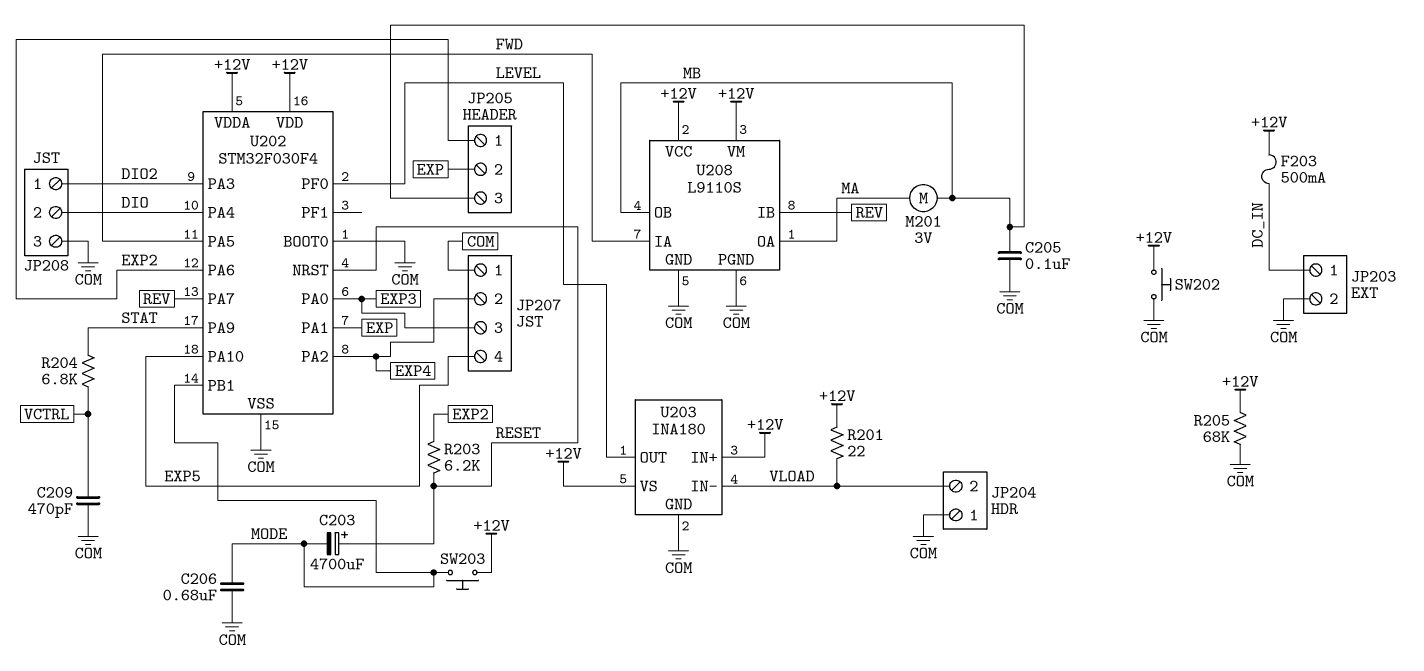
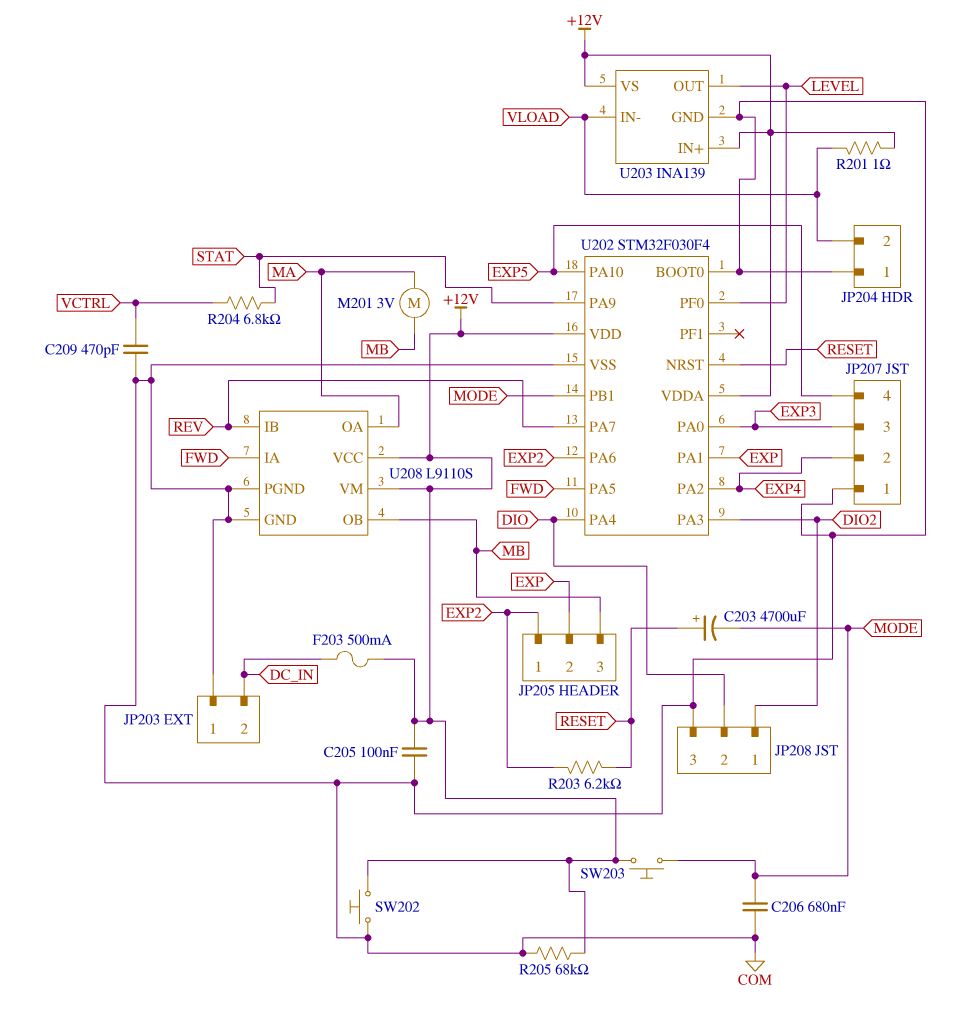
C205: 100nF (COM, MB) -> 100nF (+12V, COM)
JP203 pin 1: DC_IN -> COM
JP203 pin 2: COM -> DC_IN
R201: 22 (+12V, VLOAD) -> 1 (+12V, VLOAD)
U203: INA180 -> INA139

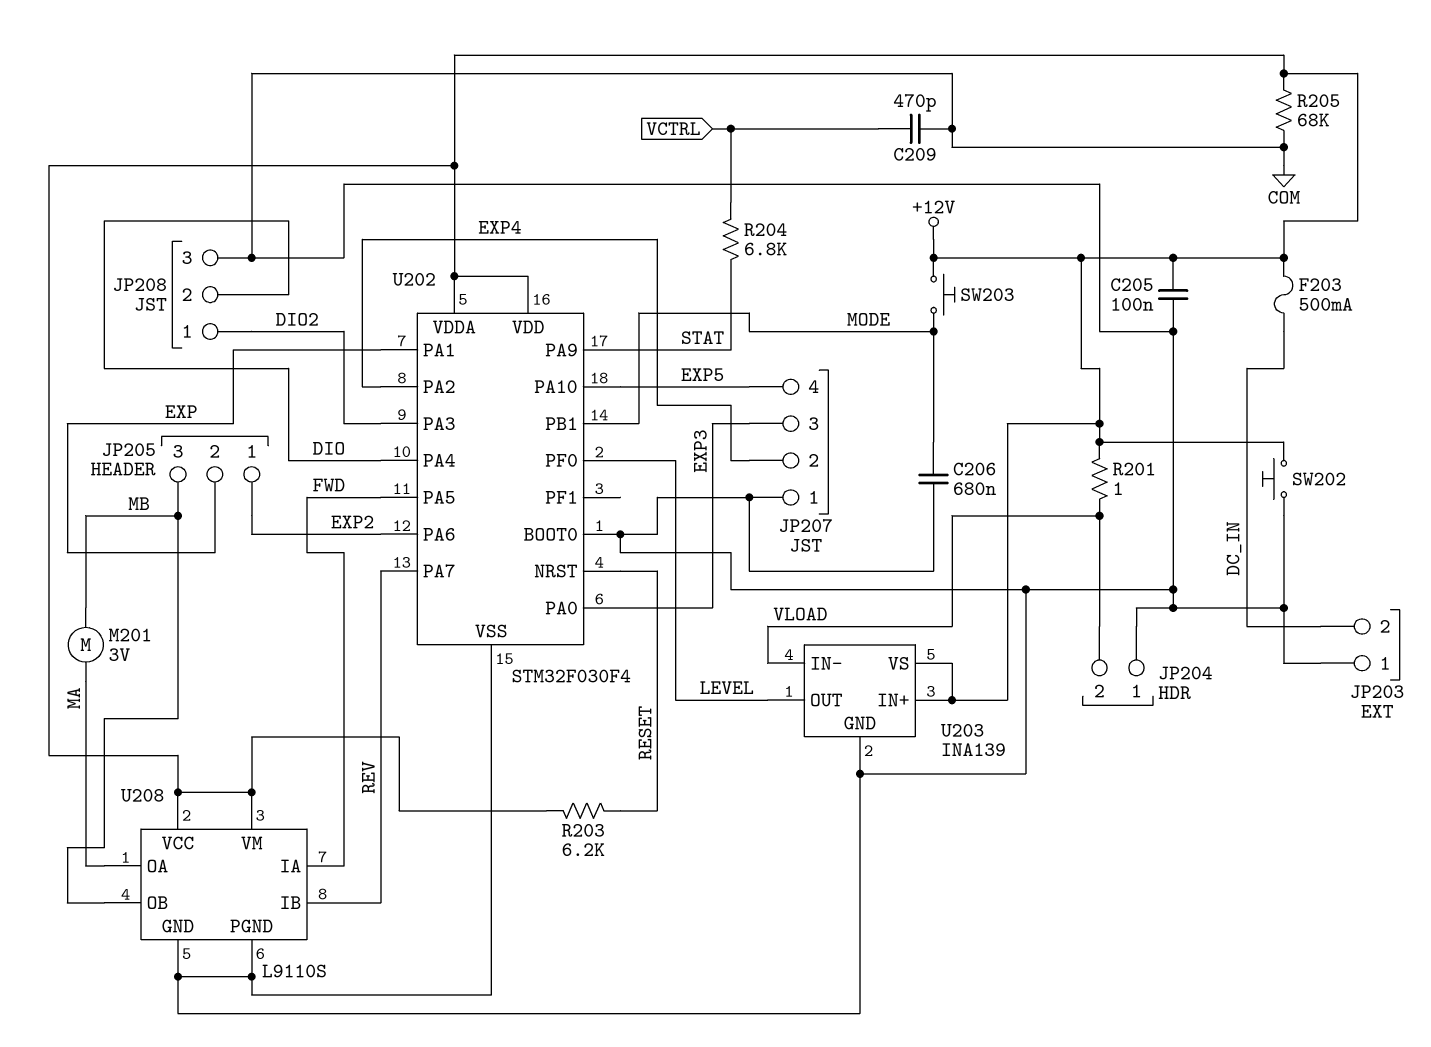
C203: 4700uF (plus RESET, minus MODE) -> none
R203: 6.2k (EXP2, RESET) -> 6.2k (+12V, RESET)

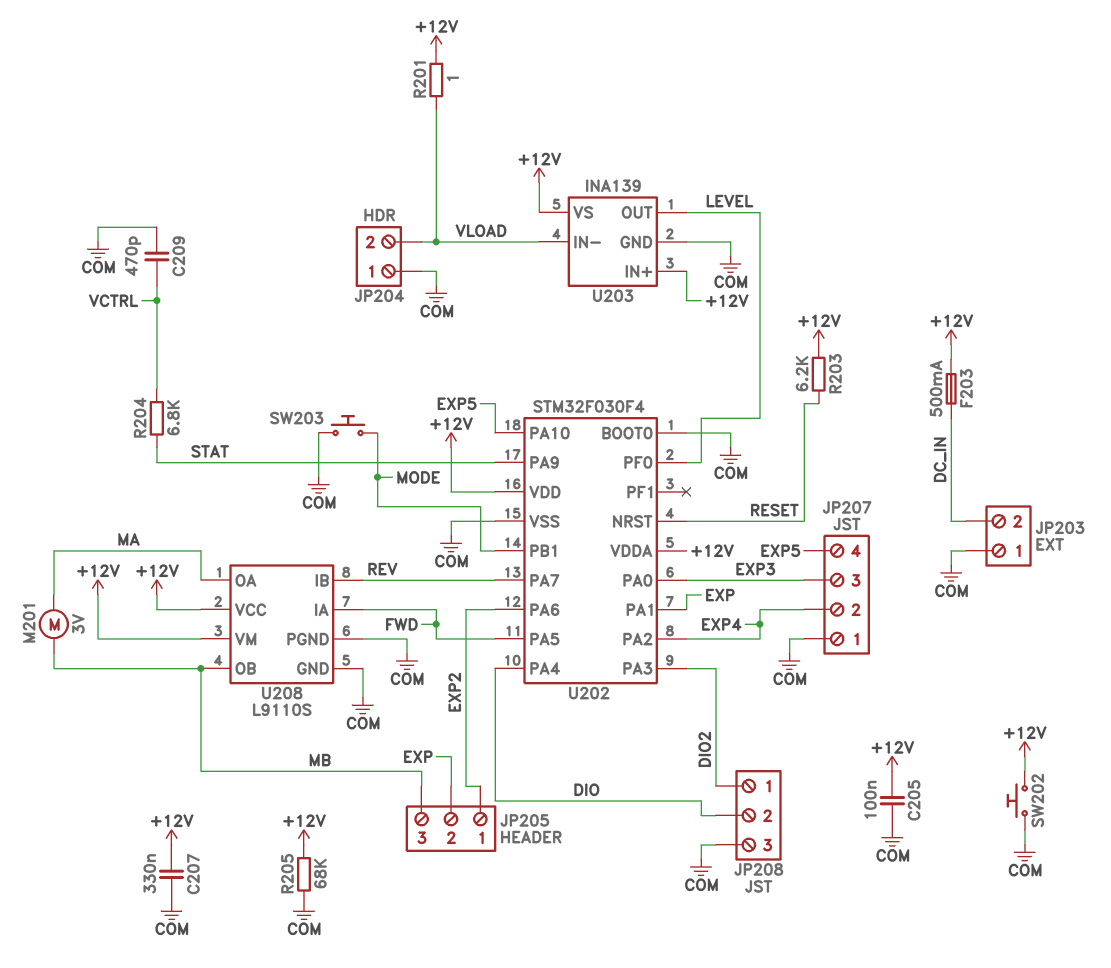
C206: 680nF (COM, MODE) -> none
C207: none -> 330nF (+12V, COM)
SW203: button (+12V, MODE) -> button (COM, MODE)

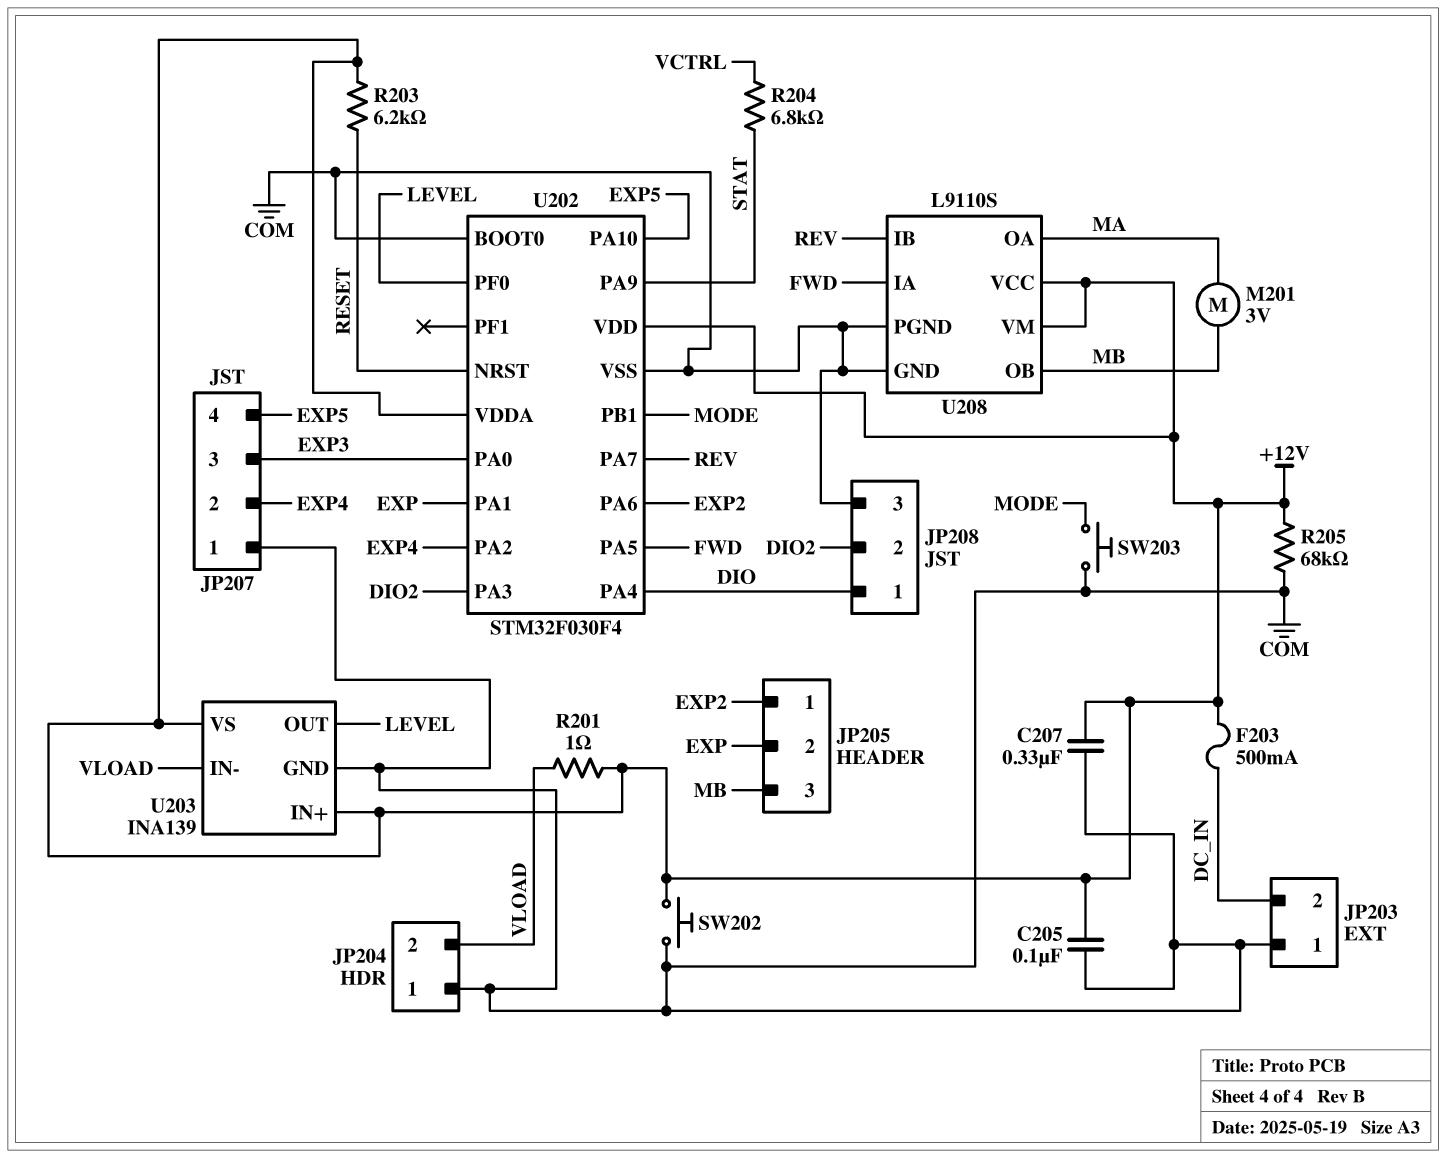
C209: 470pF (COM, VCTRL) -> none
JP208 pin 1: DIO2 -> DIO
JP208 pin 2: DIO -> DIO2

